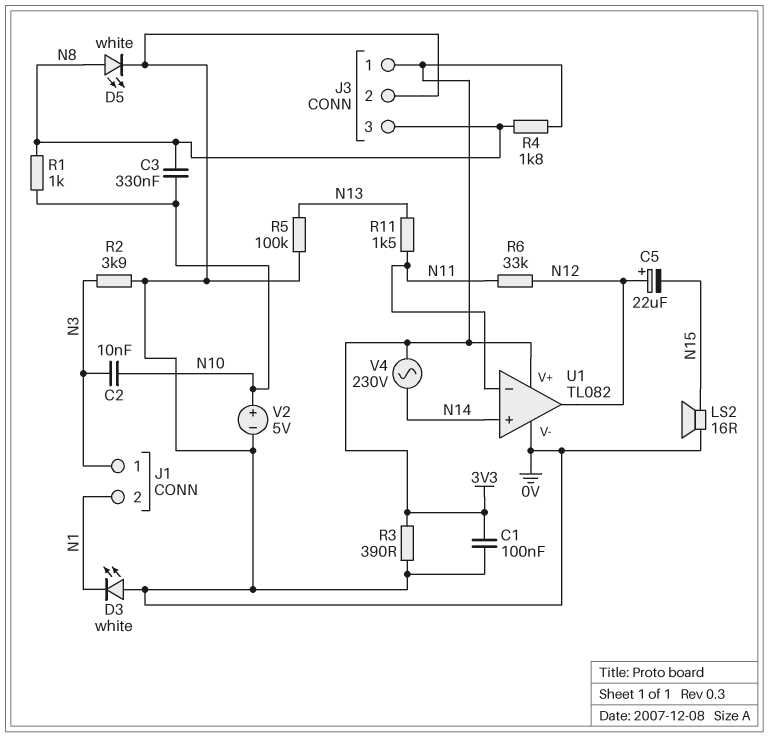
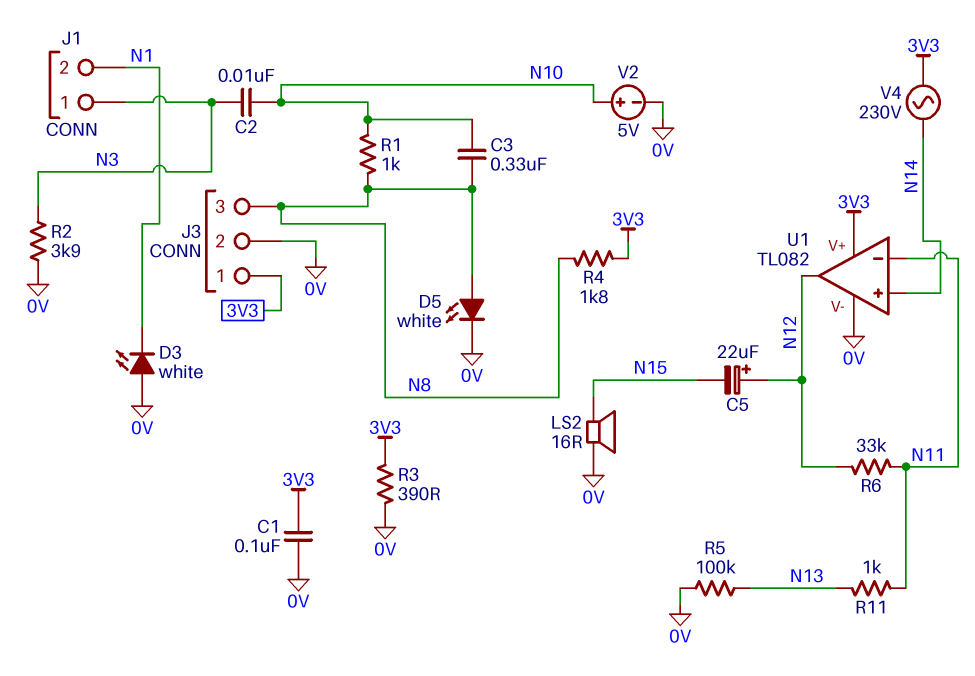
R11: 1.5k (N11, N13) -> 1k (N11, N13)

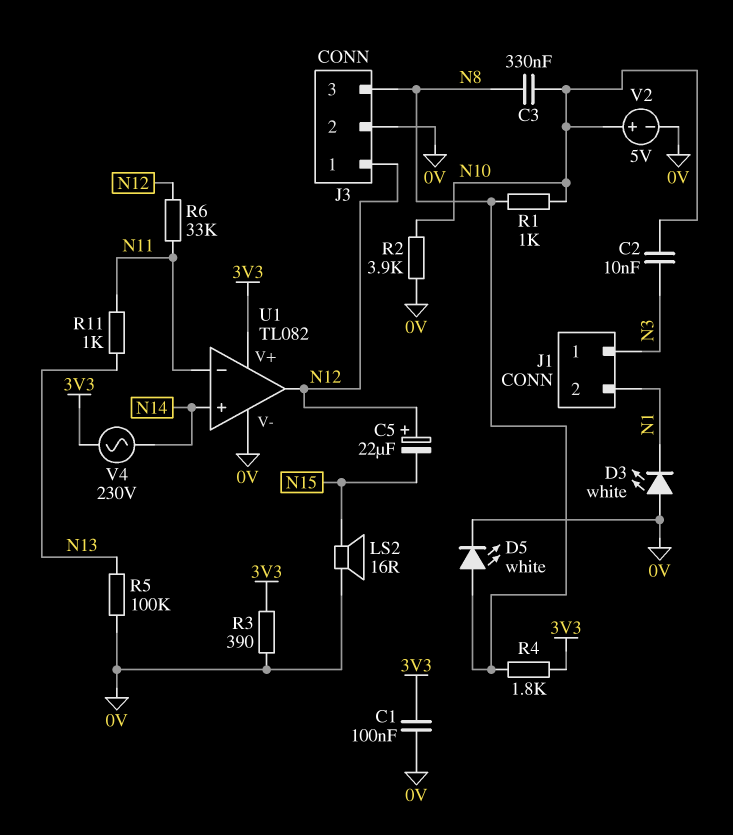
J3 pin 1: 3V3 -> N12
R2: 3.9k (0V, N3) -> 3.9k (0V, N10)

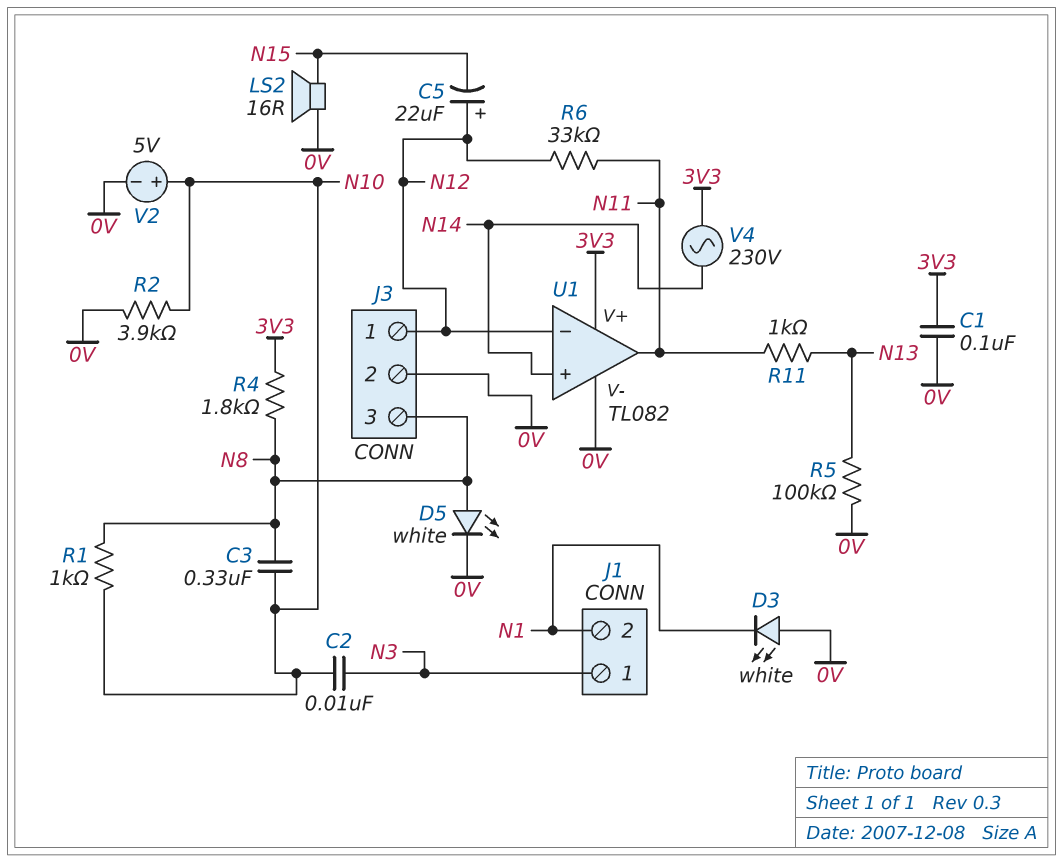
R3: 390 (0V, 3V3) -> none
U1 pin in-: N11 -> N12
U1 pin out: N12 -> N11

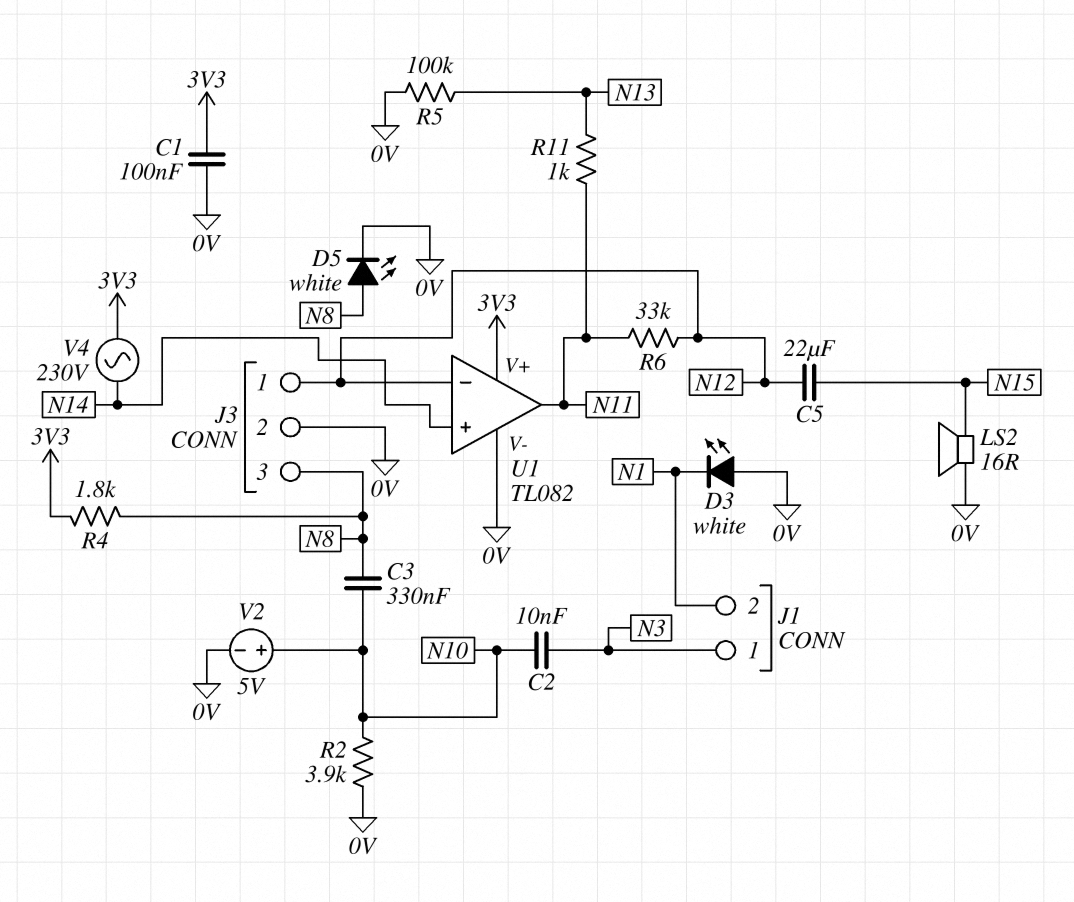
C5: 22uF (plus N12, minus N15) -> 22uF (N12, N15)
R1: 1k (N8, N10) -> none

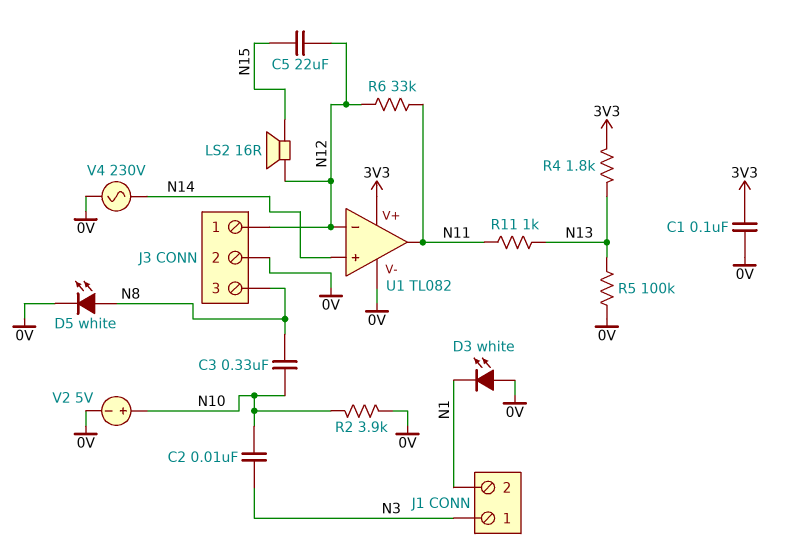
LS2: speaker 16R (0V, N15) -> speaker 16R (N12, N15)
R4: 1.8k (3V3, N8) -> 1.8k (3V3, N13)
V4: AC 230V (3V3, N14) -> AC 230V (0V, N14)

